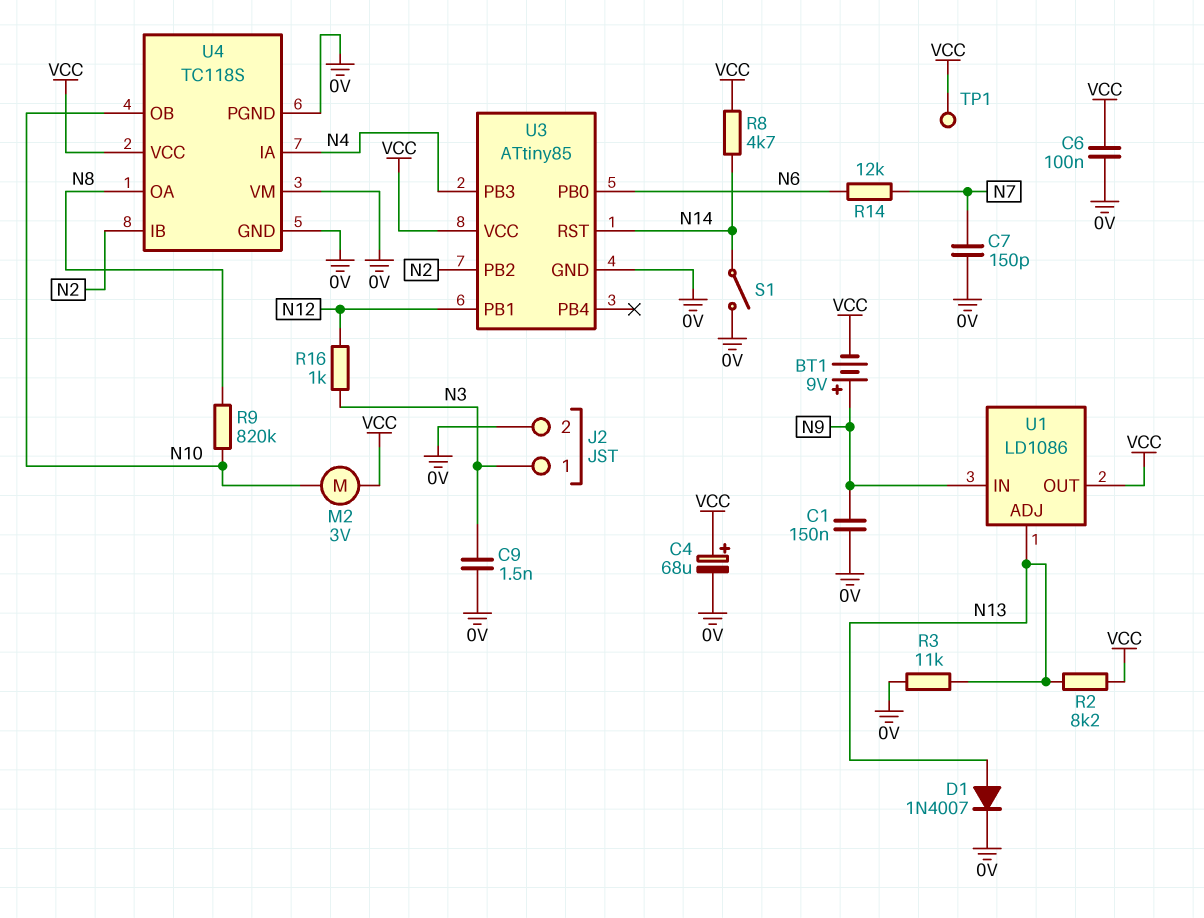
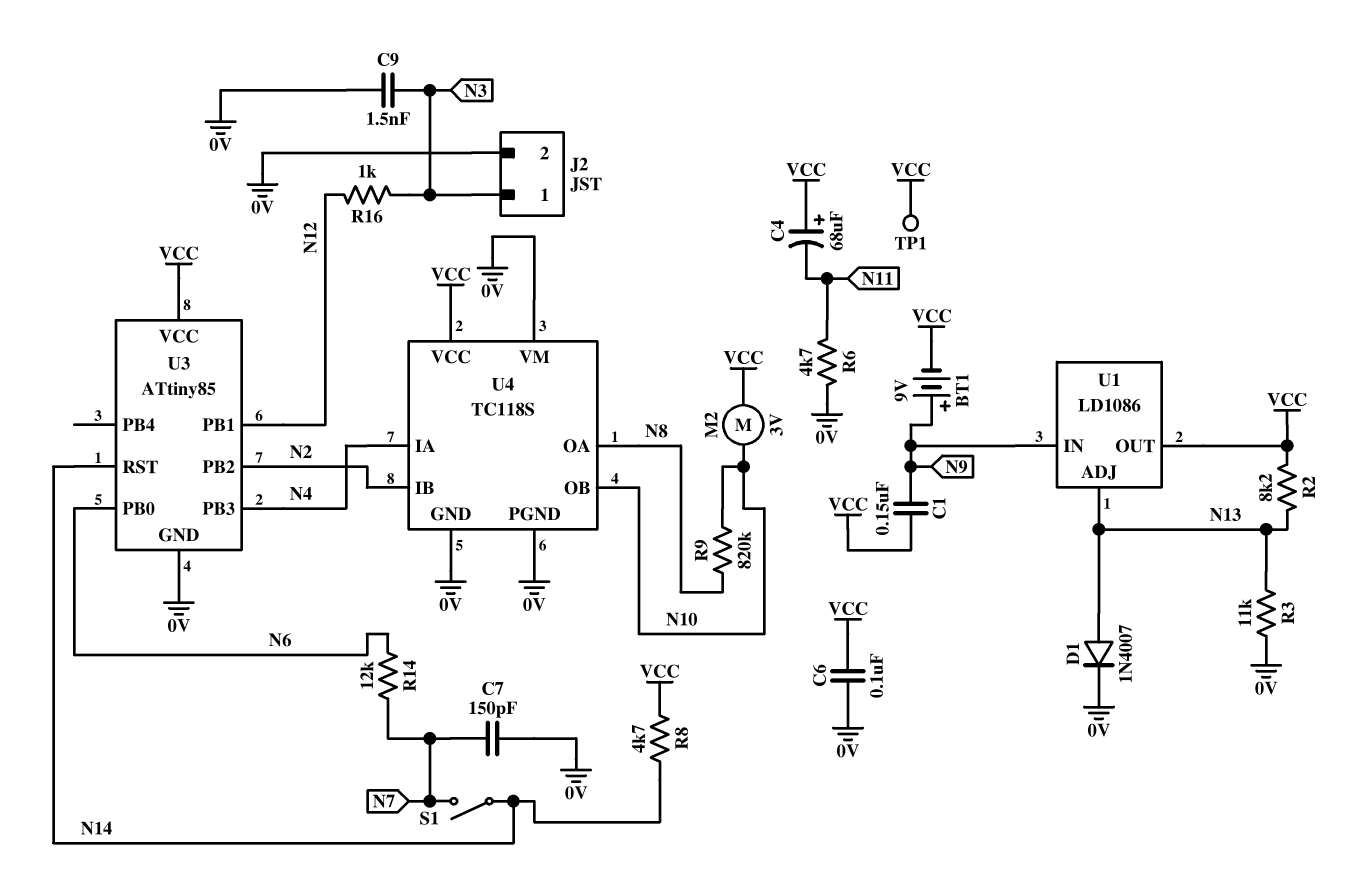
C1: 150nF (0V, N9) -> 150nF (N9, VCC)
C4: 68uF (plus VCC, minus 0V) -> 68uF (plus VCC, minus N11)
R6: none -> 4.7k (0V, N11)
S1: switch (0V, N14) -> switch (N7, N14)

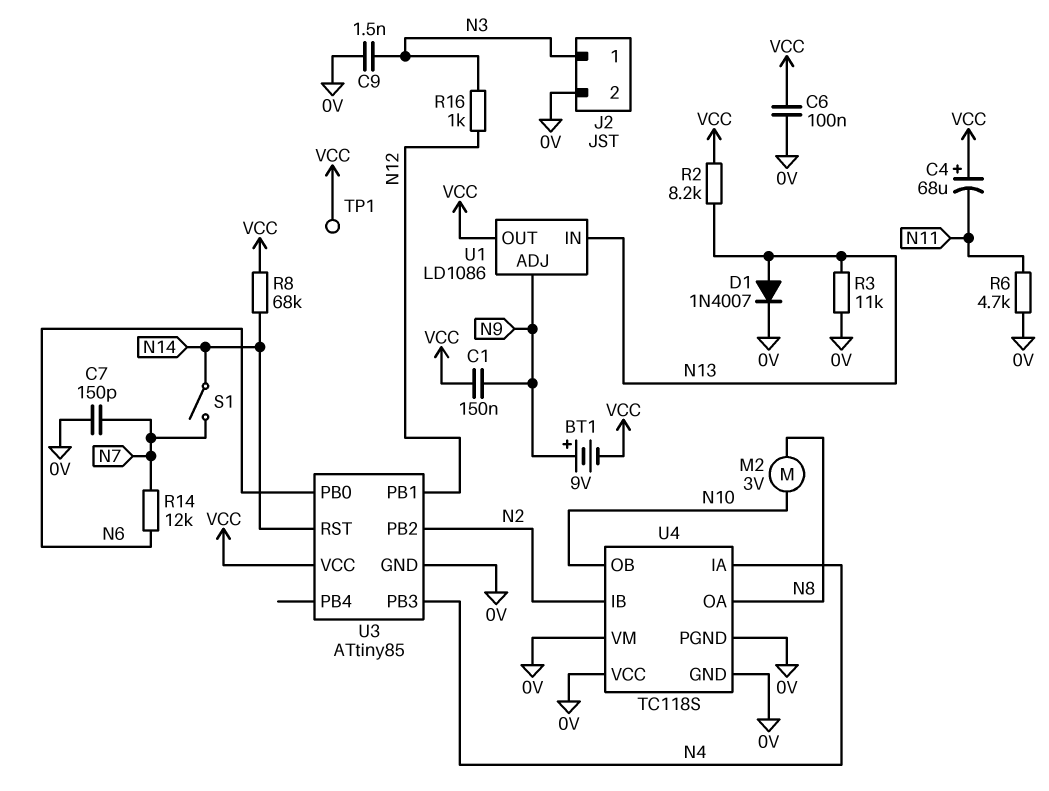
M2: motor 3V (N10, VCC) -> motor 3V (N8, N10)
R8: 4.7k (N14, VCC) -> 68k (N14, VCC)
R9: 820k (N8, N10) -> none
U1 pin ADJ: N13 -> N9
U1 pin IN: N9 -> N13
U4 pin VCC: VCC -> 0V

